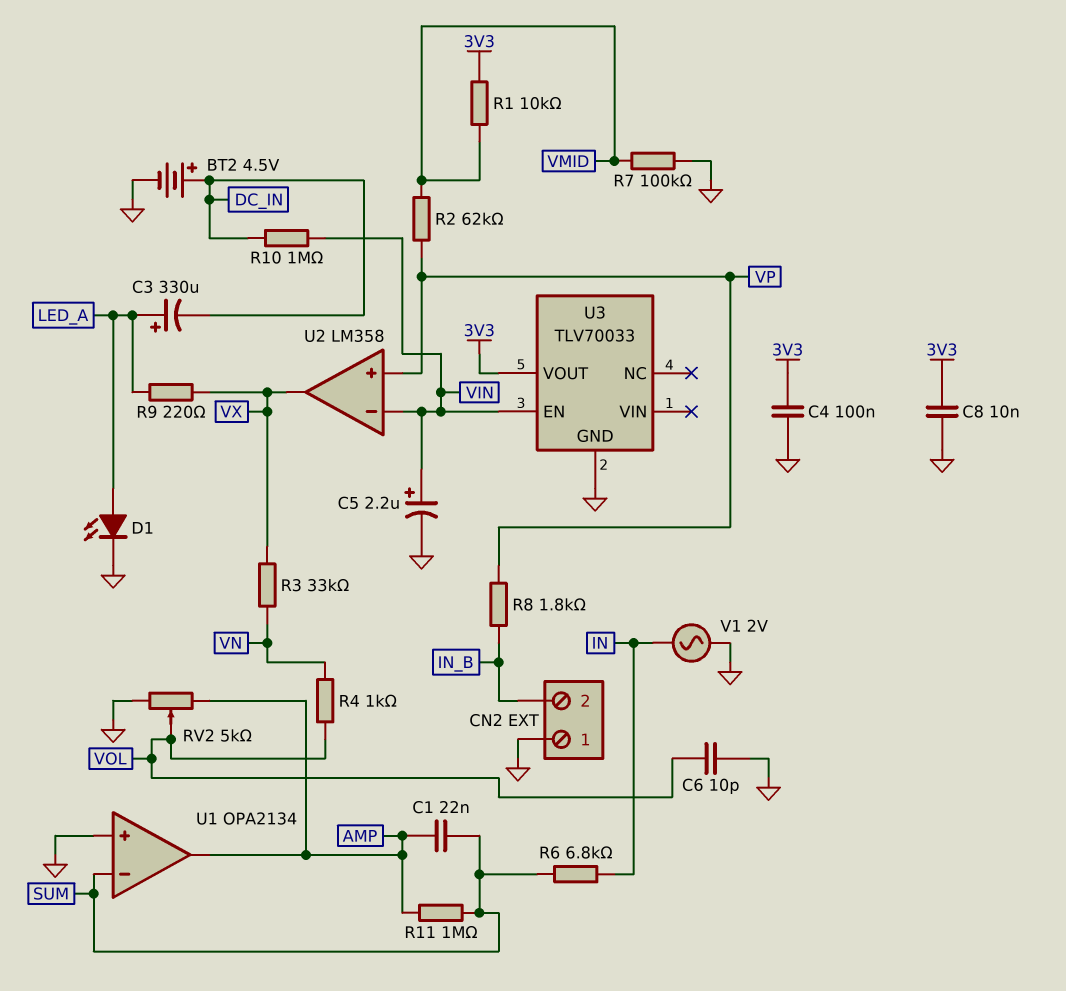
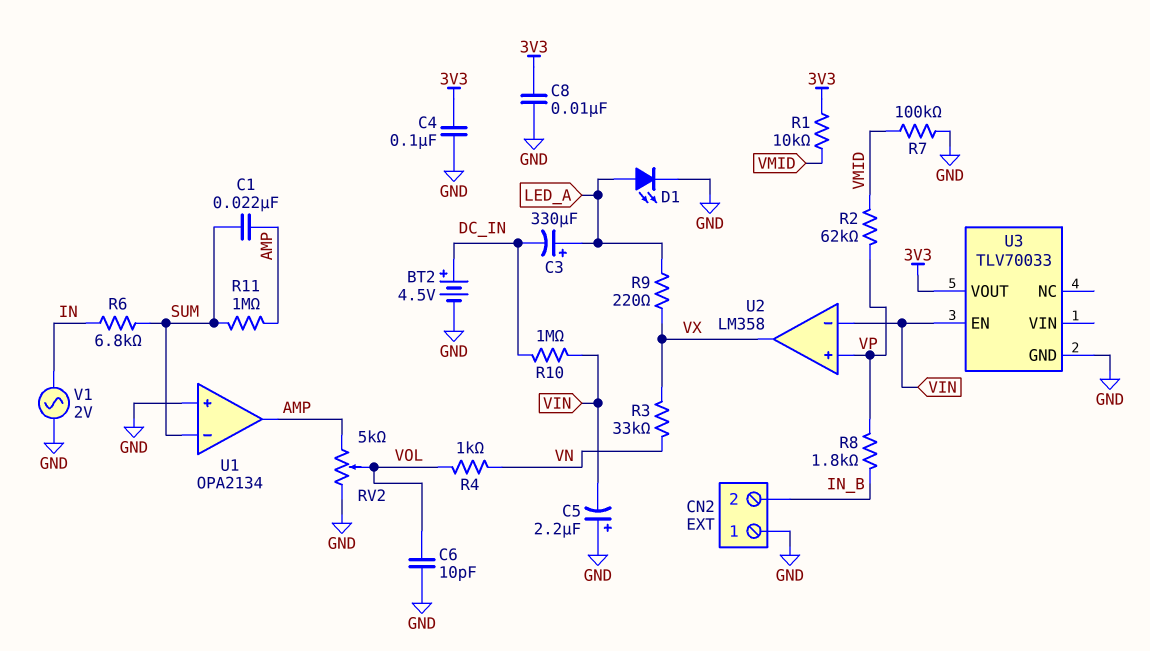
C5: 2.2uF (plus VIN, minus GND) -> 2.2uF (plus GND, minus VIN)

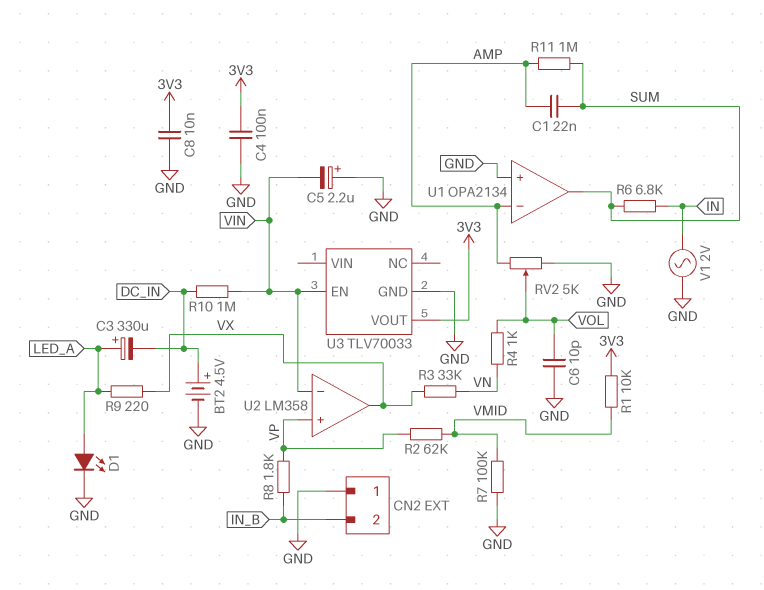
U1 pin in-: SUM -> AMP
U1 pin out: AMP -> SUM

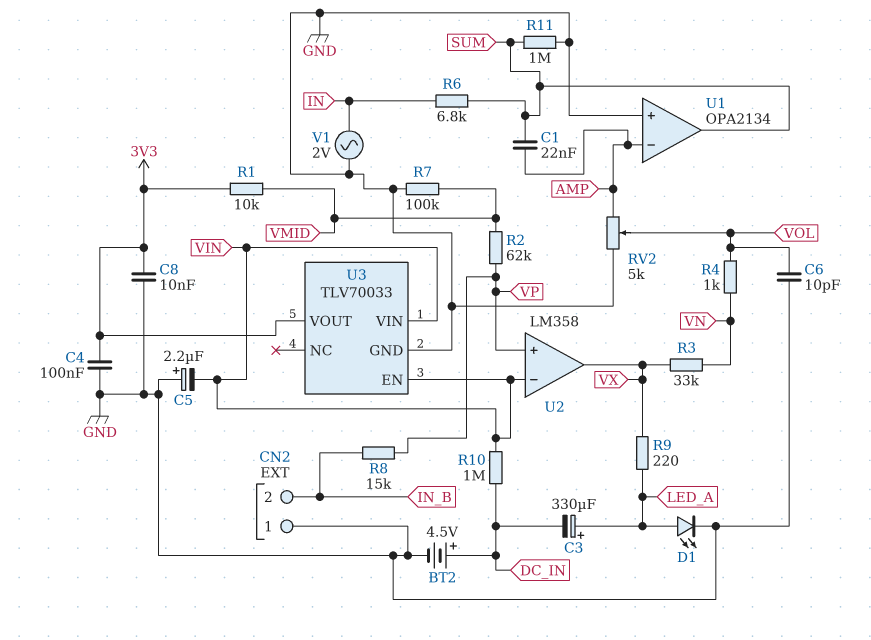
R8: 1.8k (IN_B, VP) -> 15k (IN_B, VP)
R11: 1M (AMP, SUM) -> 1M (GND, SUM)
U3 pin VIN: none -> VIN

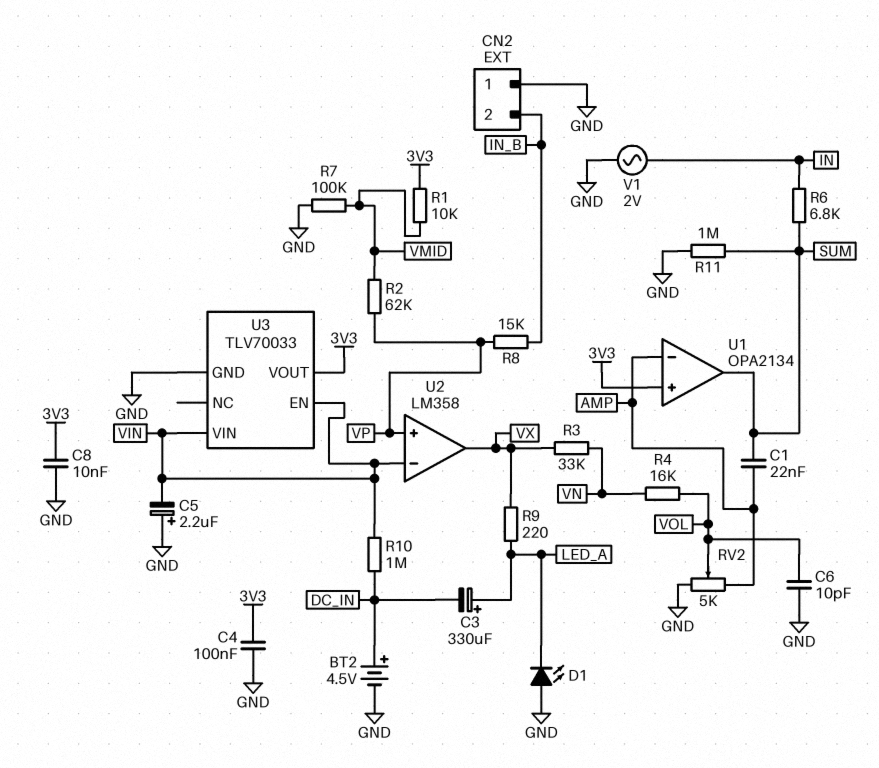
D1: LED (A LED_A, K GND) -> LED (A GND, K LED_A)
R4: 1k (VN, VOL) -> 16k (VN, VOL)
U1 pin in+: GND -> 3V3

